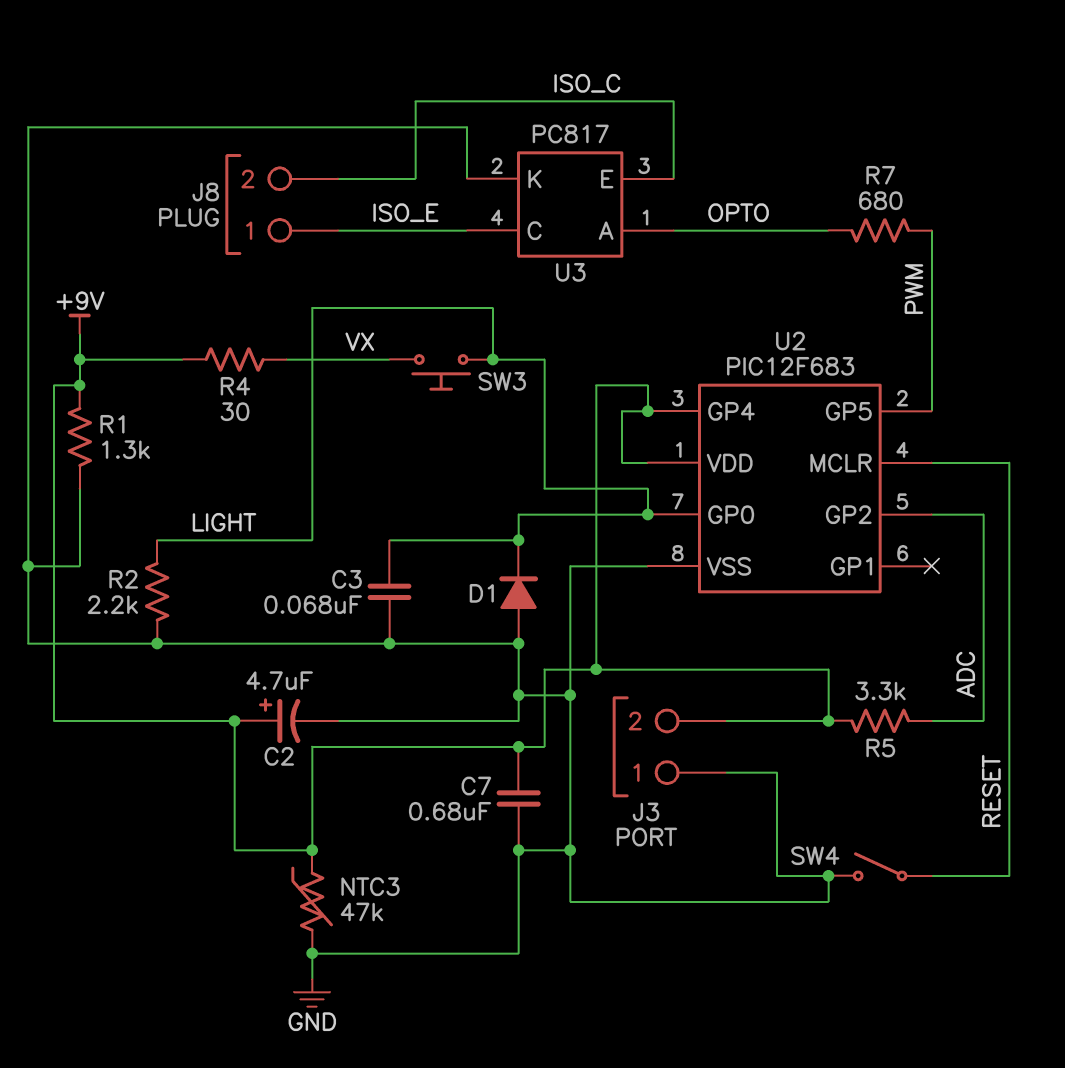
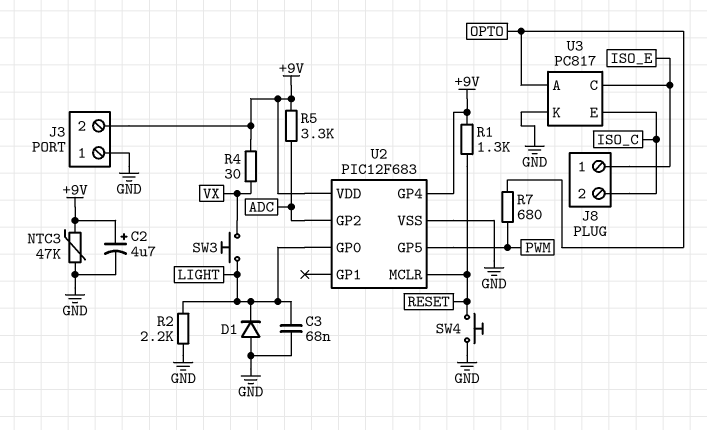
C7: 680nF (+9V, GND) -> none
R1: 1.3k (+9V, GND) -> 1.3k (+9V, RESET)
SW4: switch (GND, RESET) -> button (GND, RESET)

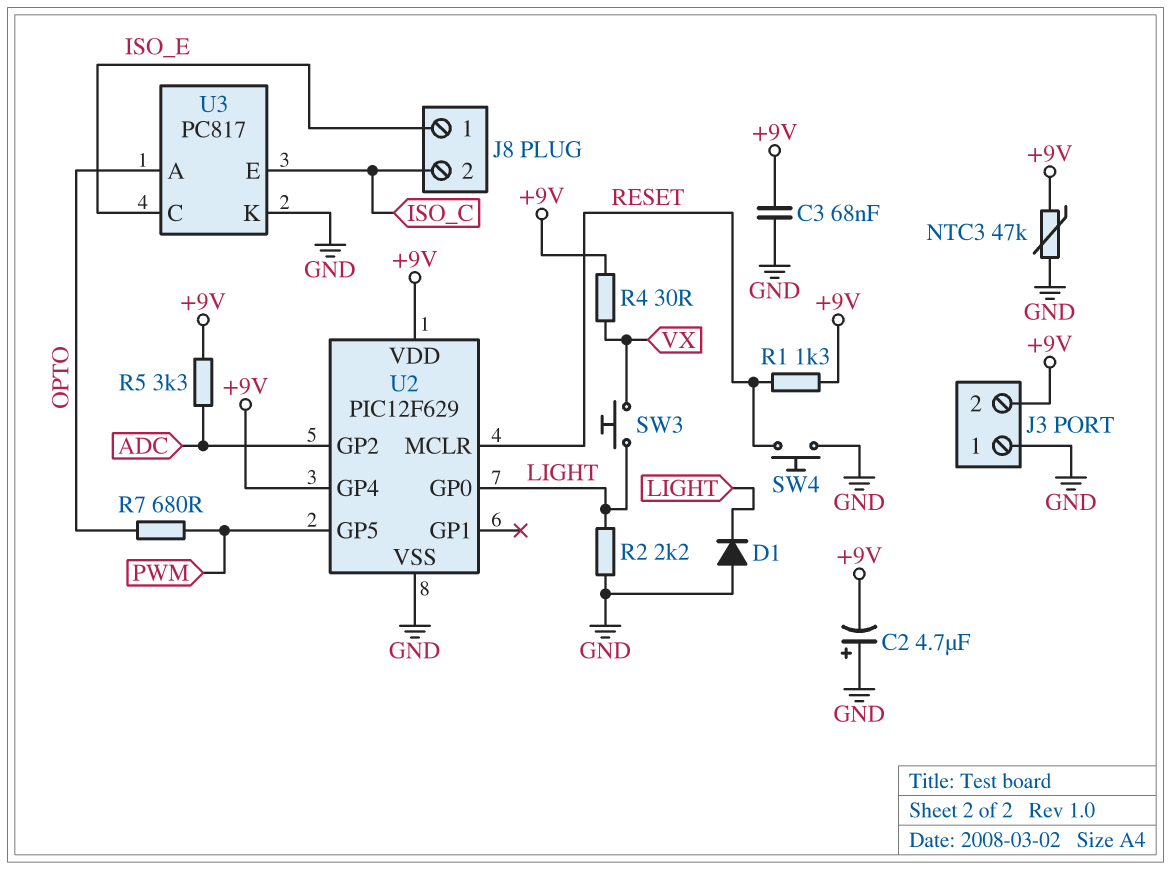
C2: 4.7uF (plus +9V, minus GND) -> 4.7uF (plus GND, minus +9V)
C3: 68nF (GND, LIGHT) -> 68nF (+9V, GND)
U2: PIC12F683 -> PIC12F629

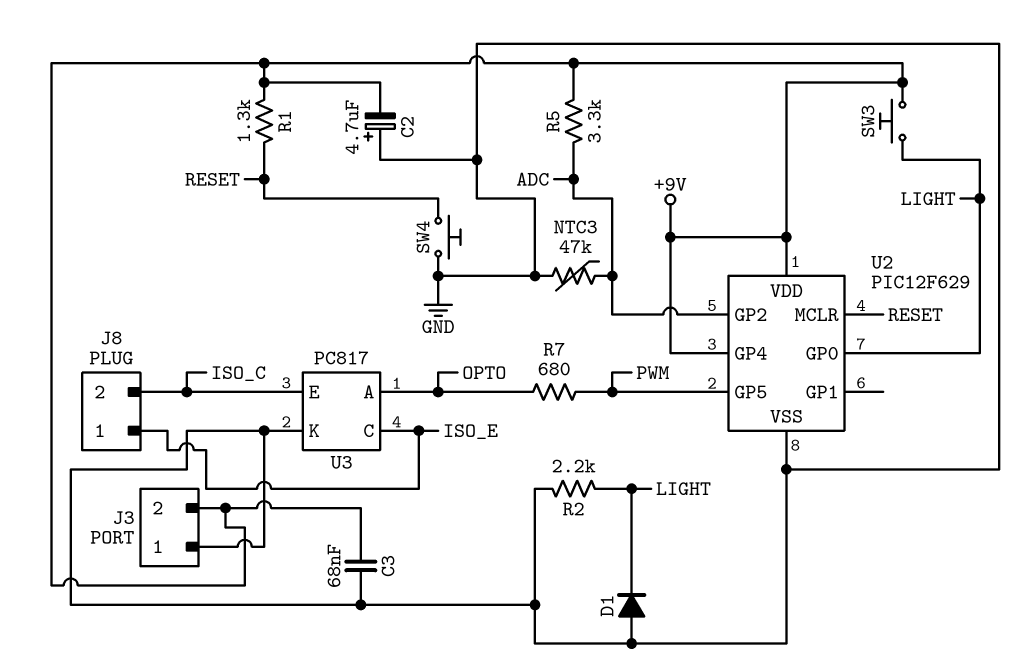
NTC3: 47k (+9V, GND) -> 47k (ADC, GND)
R4: 30 (+9V, VX) -> none
SW3: button (LIGHT, VX) -> button (+9V, LIGHT)

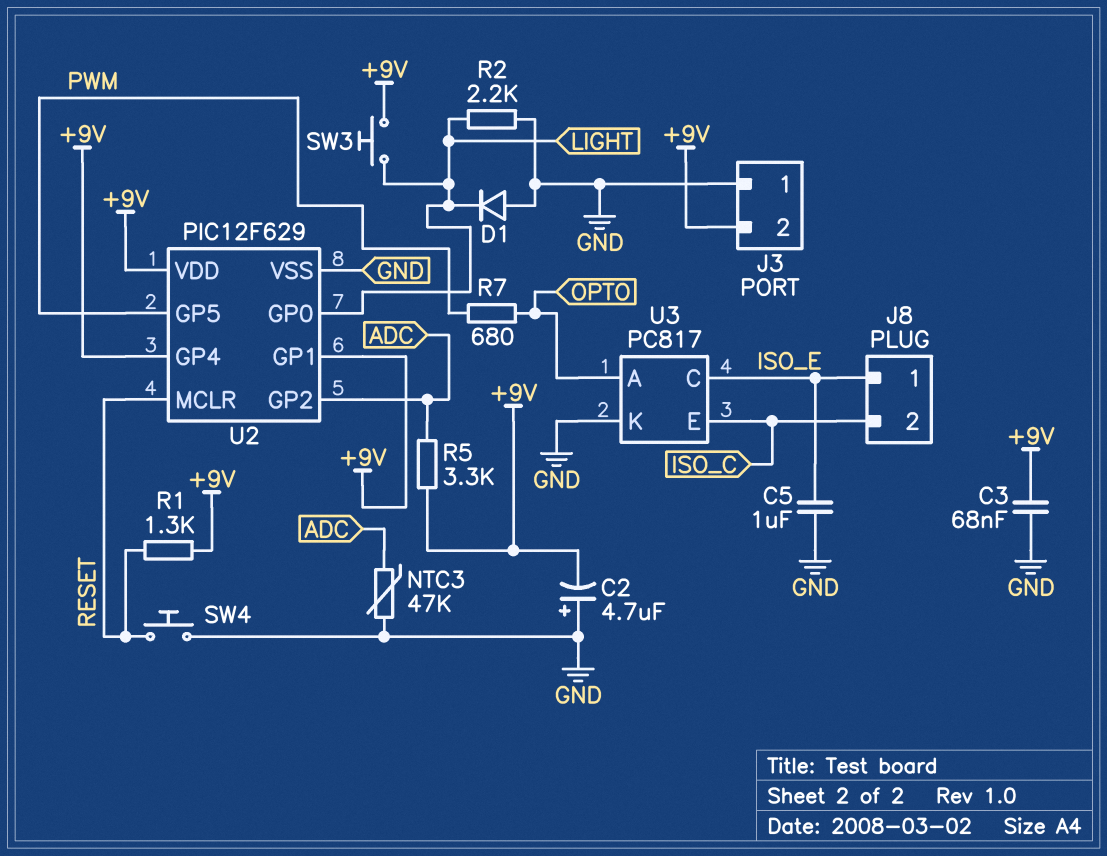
C5: none -> 1uF (GND, ISO_E)
U2 pin GP1: none -> +9V

